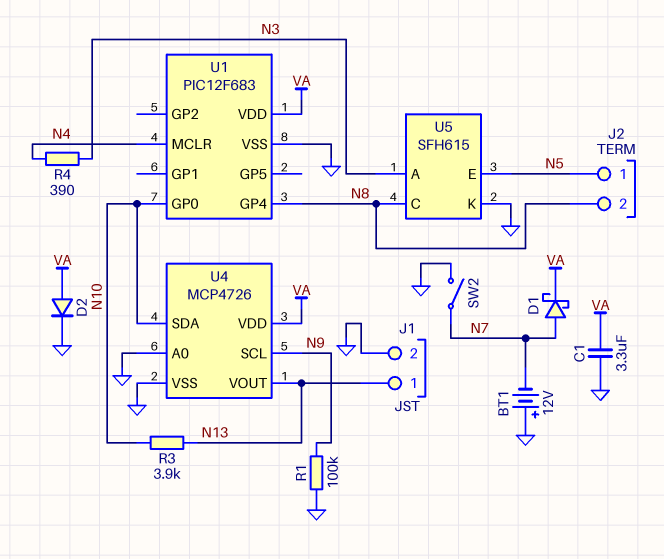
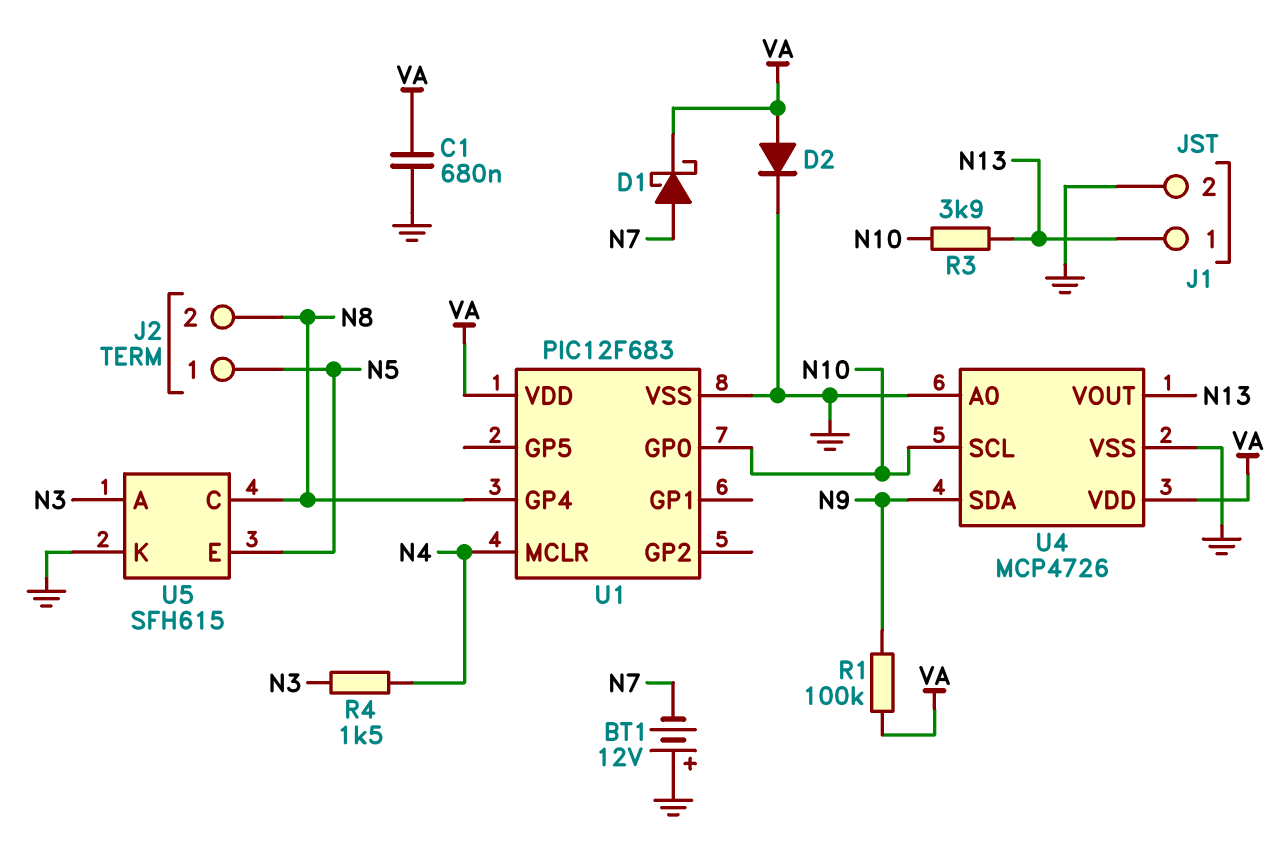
C1: 3.3uF (GND, VA) -> 680nF (GND, VA)
R1: 100k (GND, N9) -> 100k (N9, VA)
R4: 390 (N3, N4) -> 1.5k (N3, N4)
SW2: switch (GND, N7) -> none
U4 pin SCL: N9 -> N10
U4 pin SDA: N10 -> N9

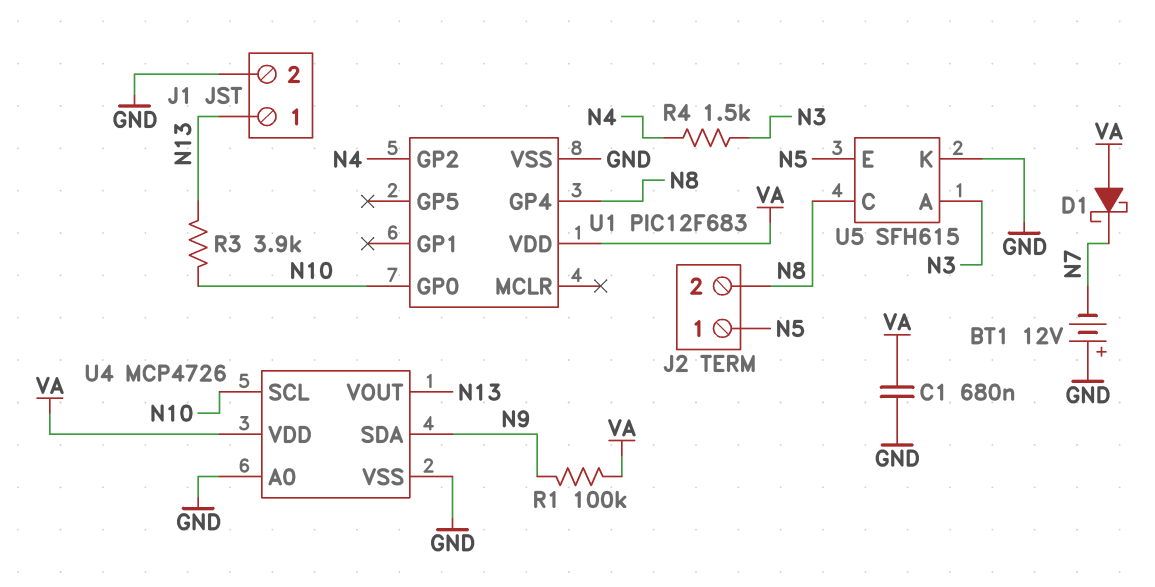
D1: schottky (A N7, K VA) -> schottky (A VA, K N7)
D2: diode (A VA, K GND) -> none
U1 pin GP2: none -> N4
U1 pin MCLR: N4 -> none

